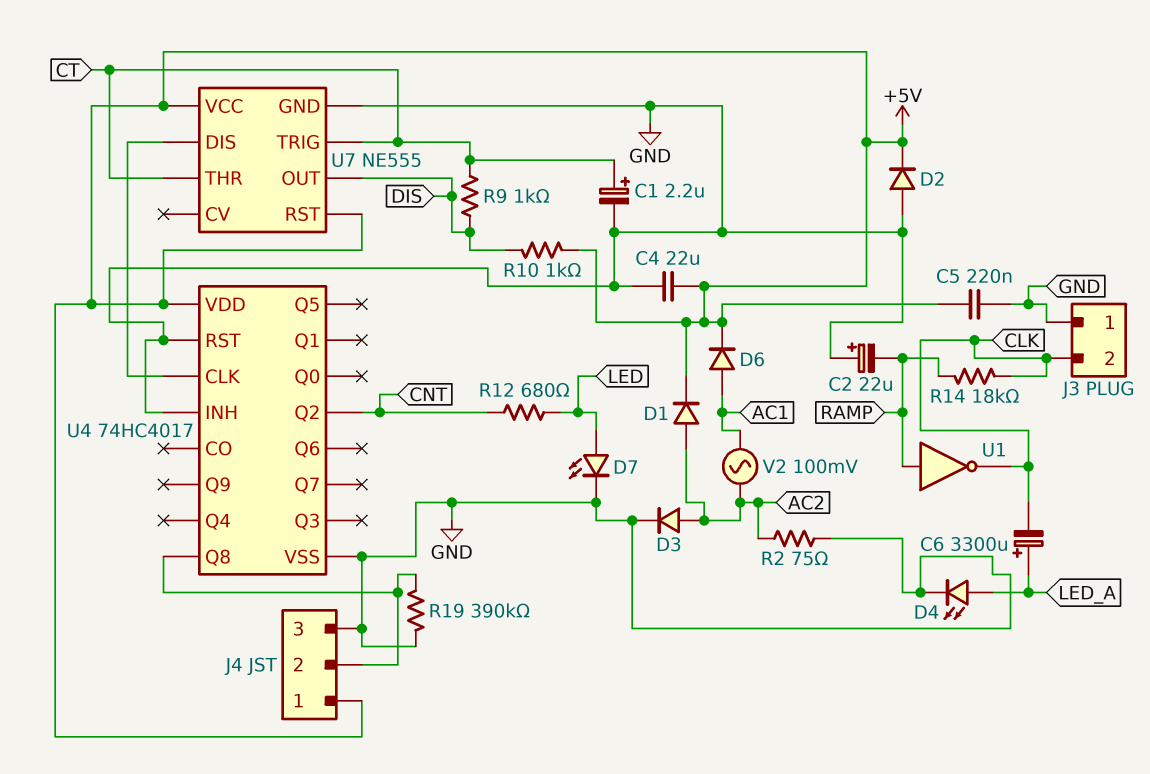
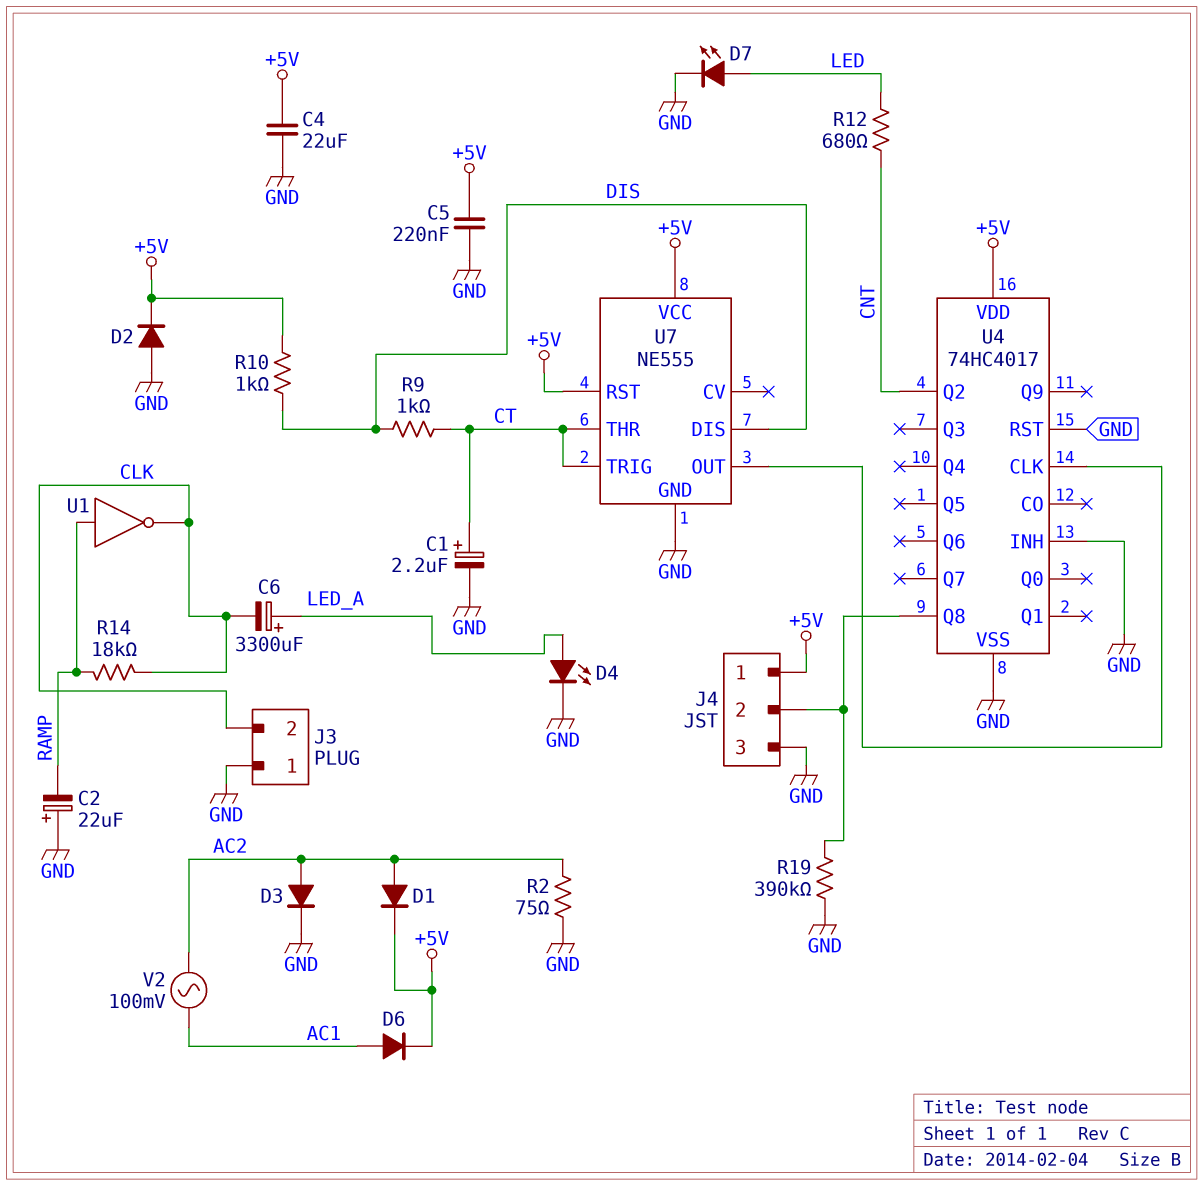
U7 pin DIS: U4/CLK -> DIS
U7 pin OUT: DIS -> U4/CLK

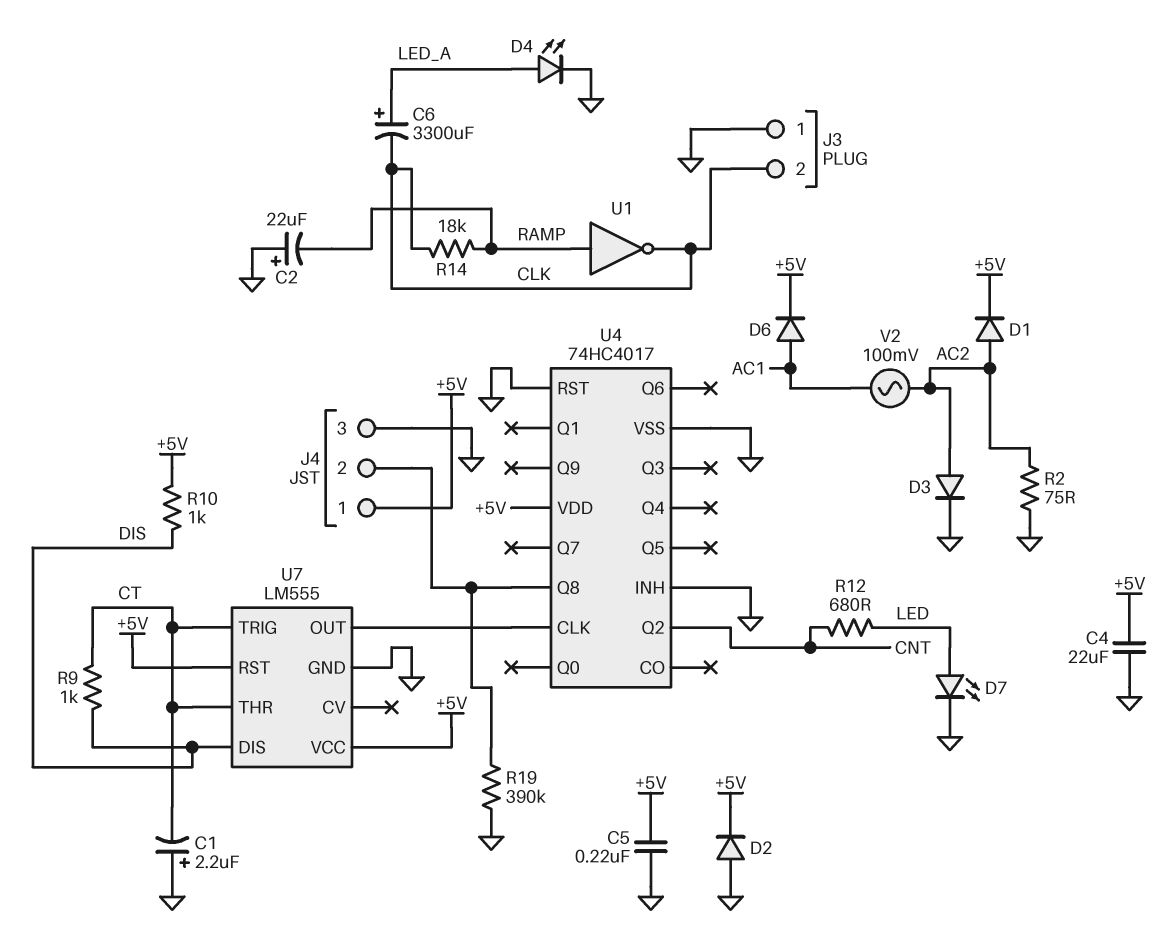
C1: 2.2uF (plus CT, minus GND) -> 2.2uF (plus GND, minus CT)
U7: NE555 -> LM555

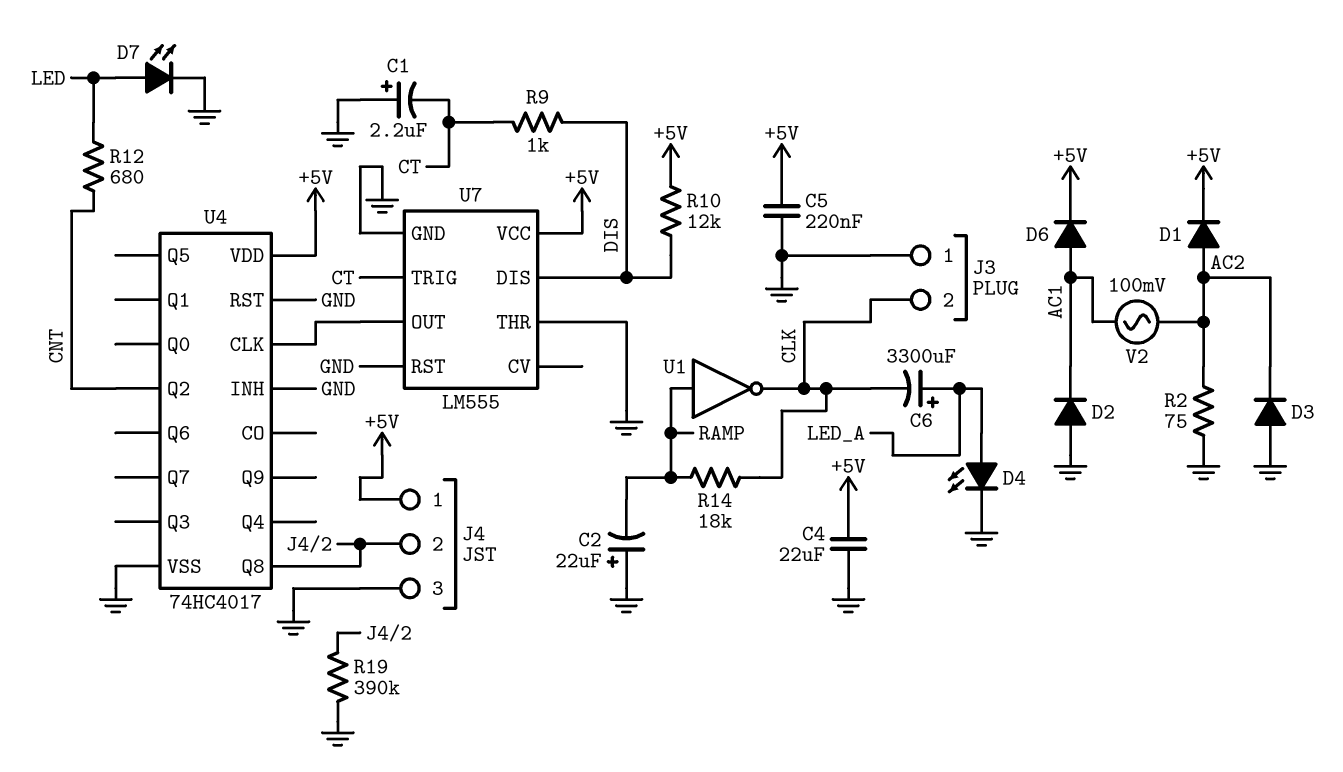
D2: diode (A GND, K +5V) -> diode (A GND, K AC1)
D3: diode (A AC2, K GND) -> diode (A GND, K AC2)
R10: 1k (+5V, DIS) -> 12k (+5V, DIS)
U7 pin RST: +5V -> GND
U7 pin THR: CT -> GND

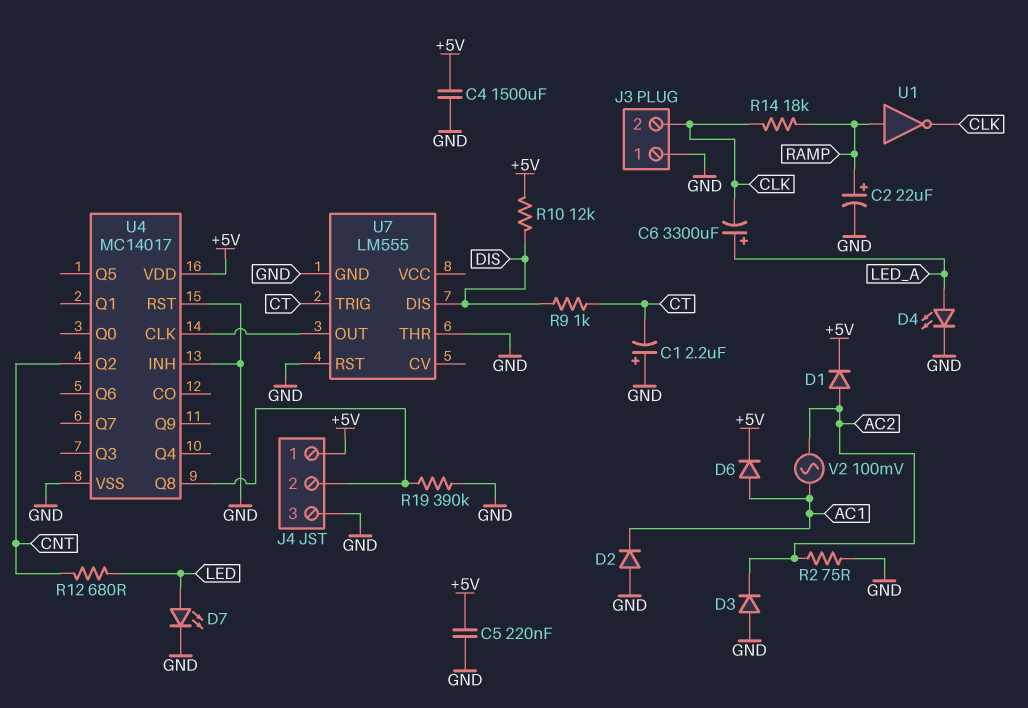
C2: 22uF (plus GND, minus RAMP) -> 22uF (plus RAMP, minus GND)
C4: 22uF (+5V, GND) -> 1500uF (+5V, GND)
U4: 74HC4017 -> MC14017
U7 pin VCC: +5V -> none

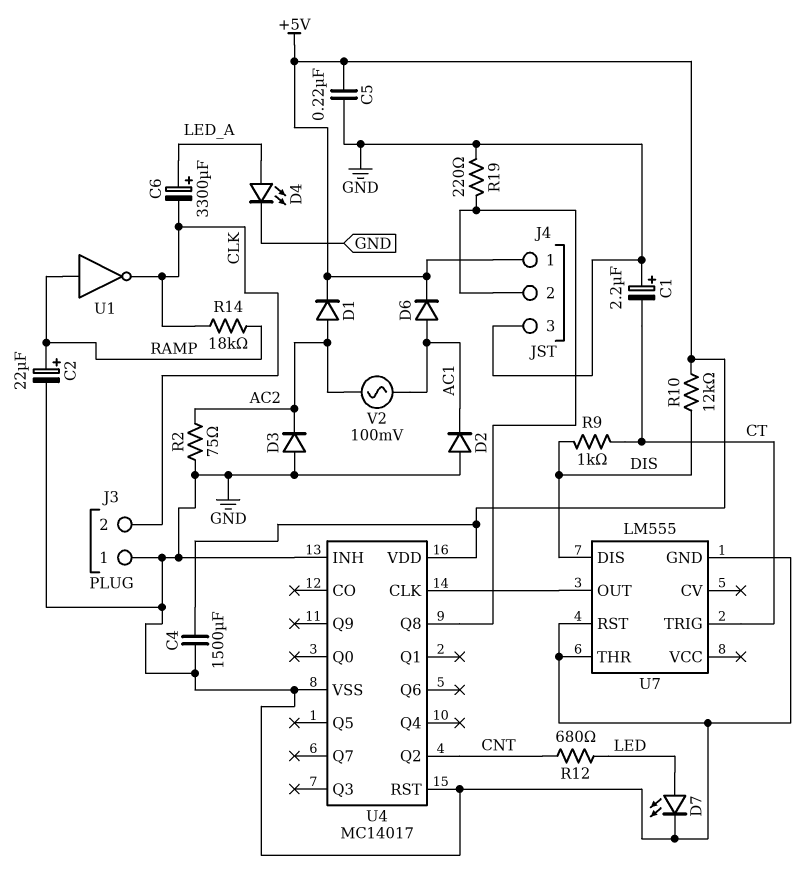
R19: 390k (GND, J4/2) -> 220 (GND, J4/2)

